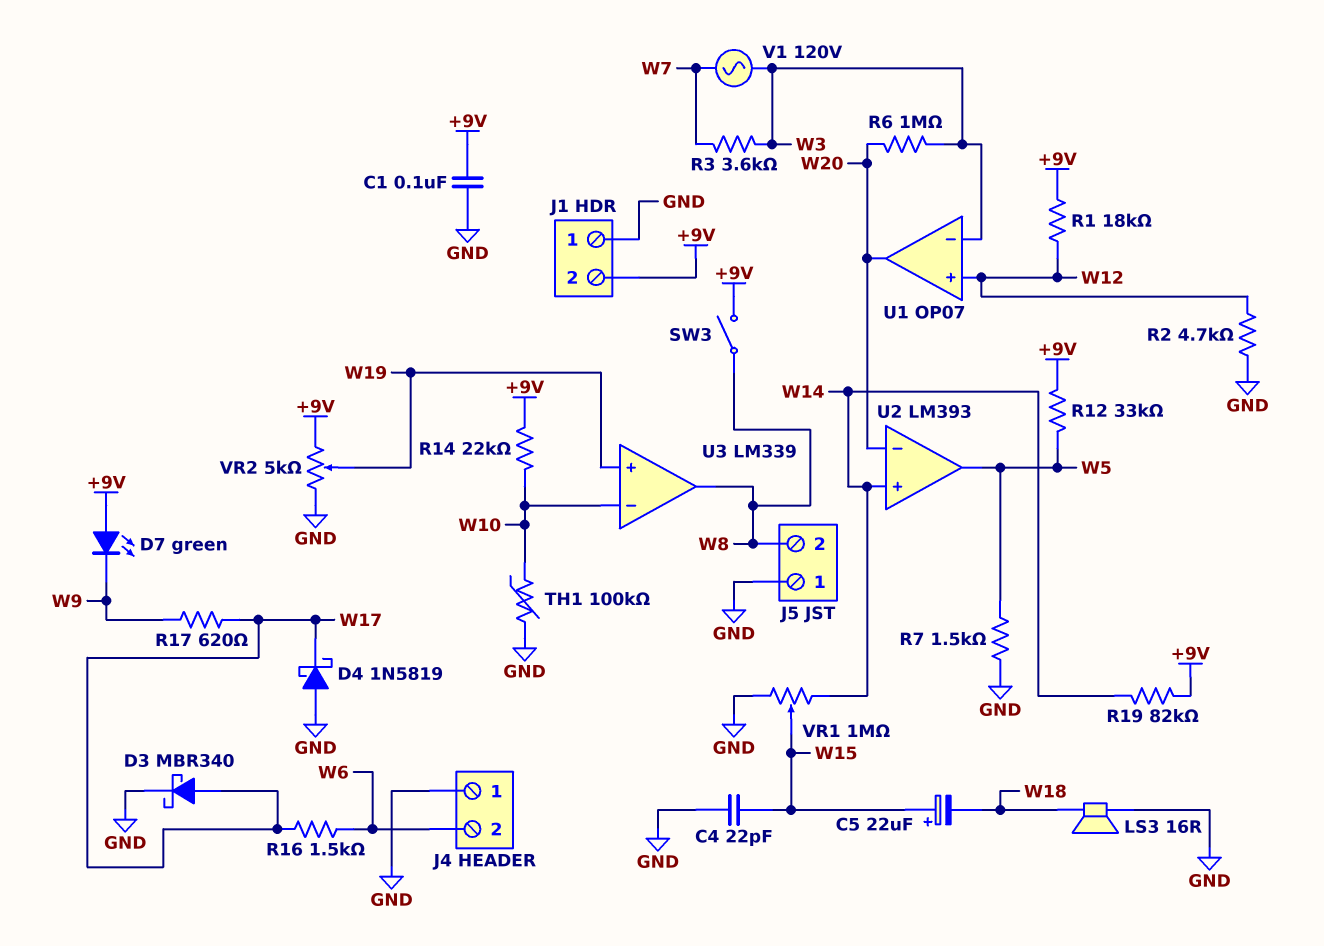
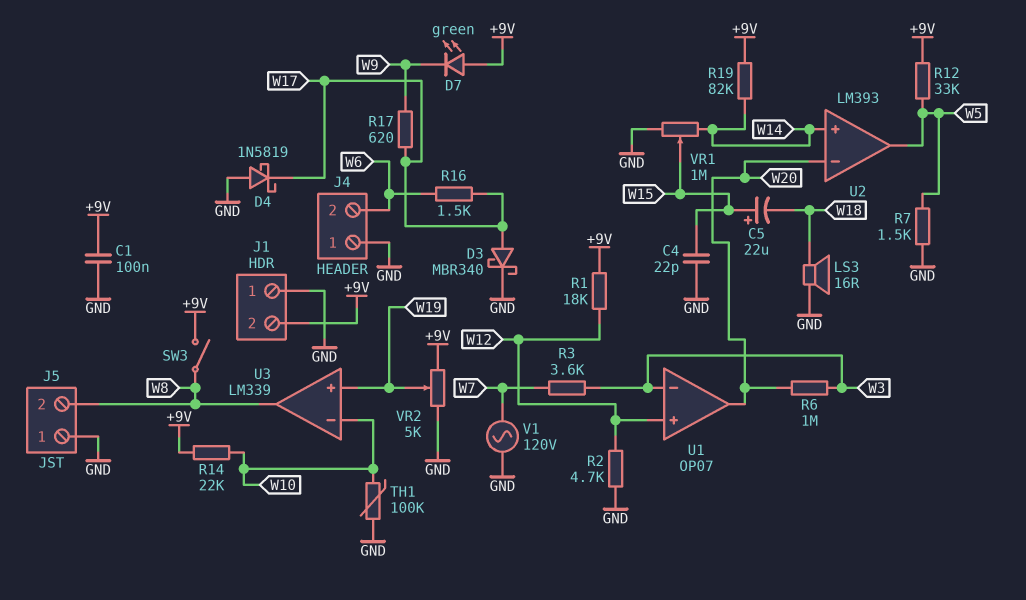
V1: AC 120V (W3, W7) -> AC 120V (GND, W7)

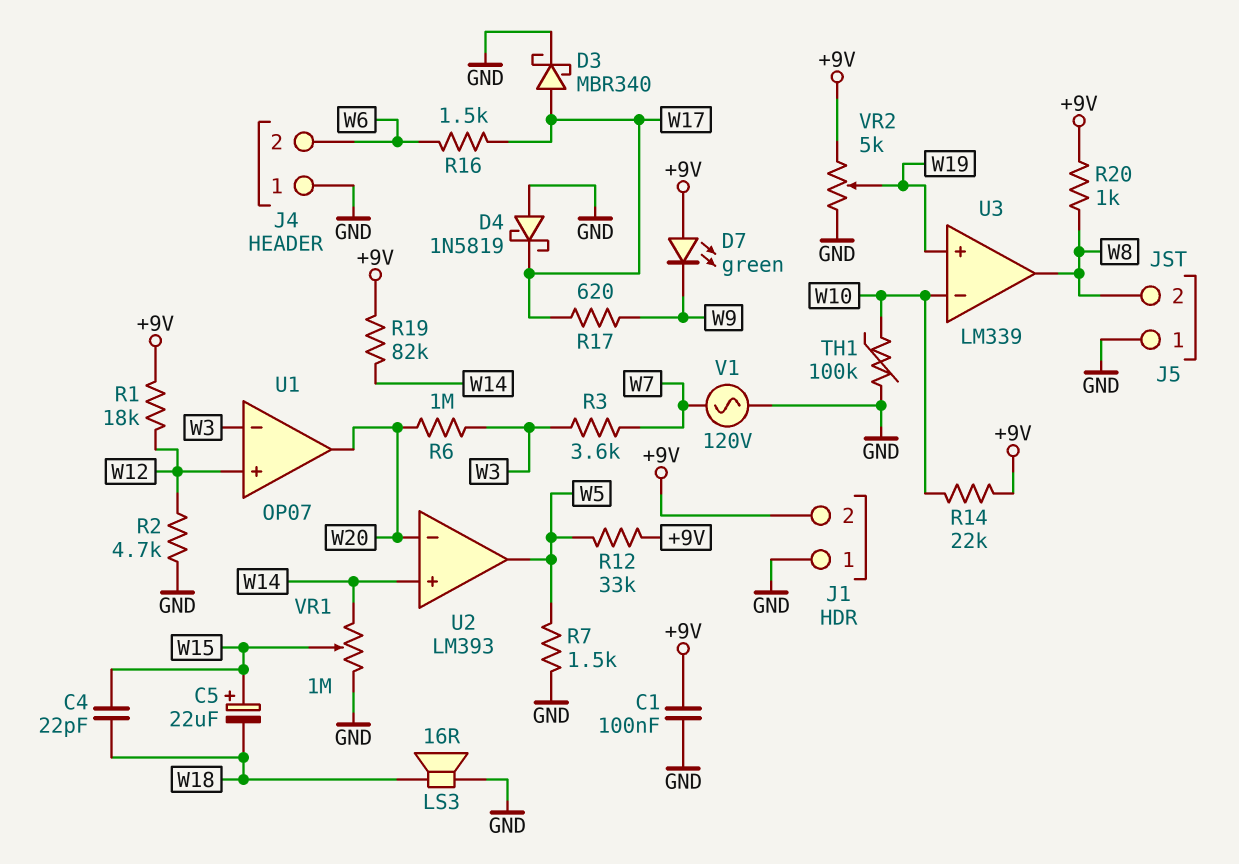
C4: 22pF (GND, W15) -> 22pF (W15, W18)
R20: none -> 1k (+9V, W8)
SW3: switch (+9V, W8) -> none

